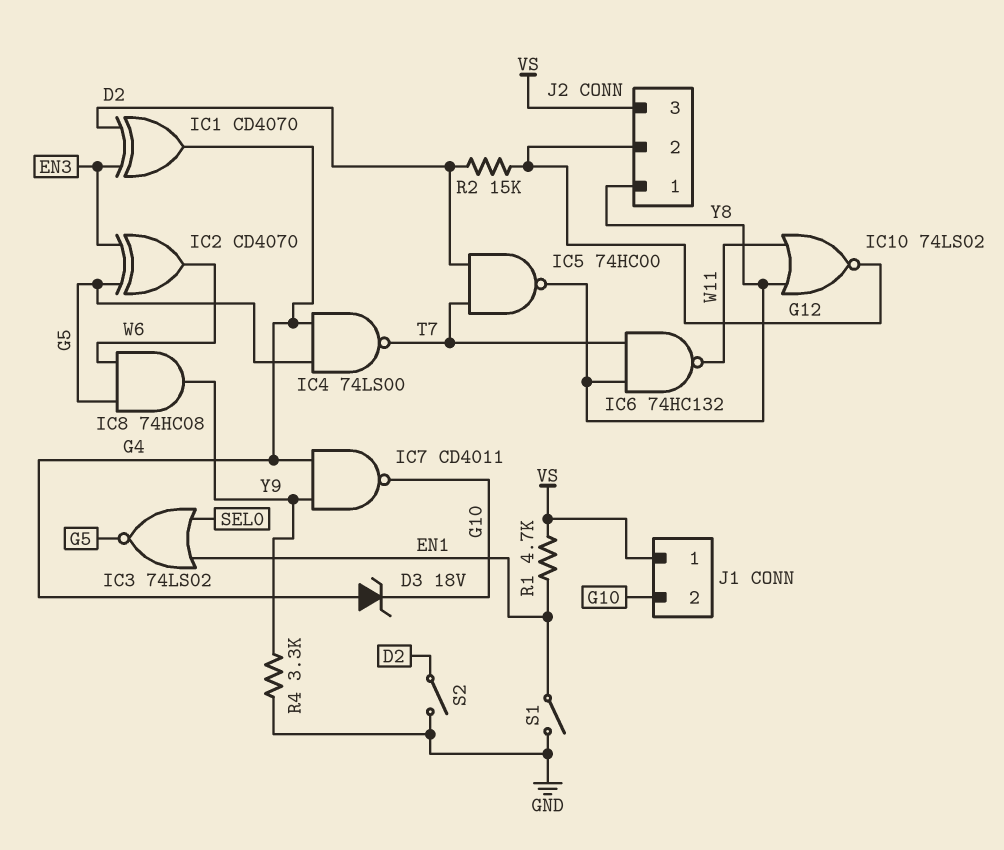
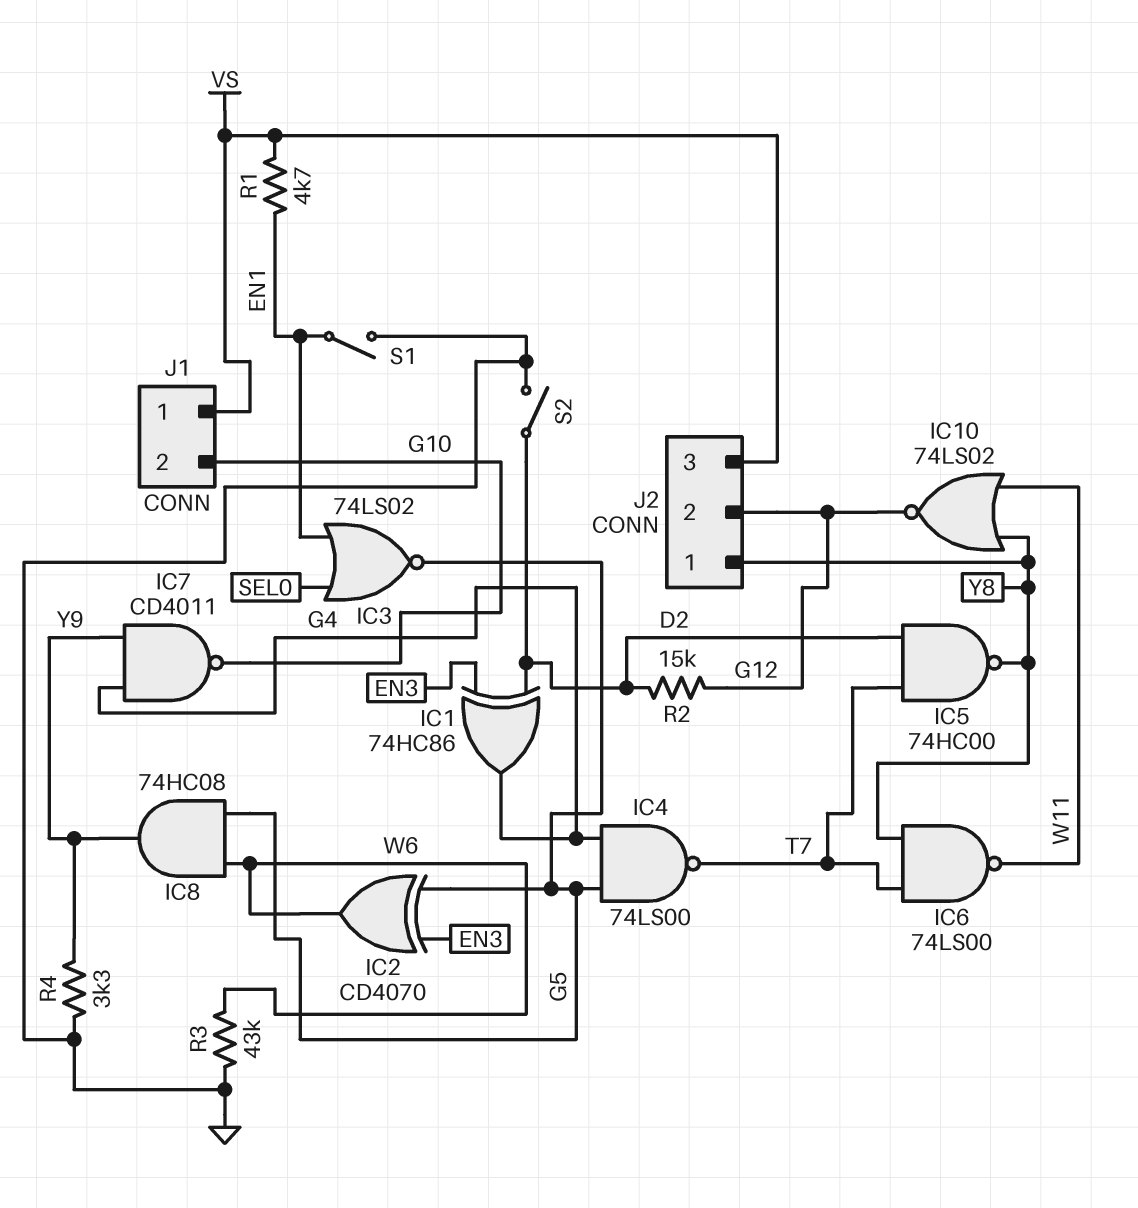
D3: zener 18V (A G4, K G10) -> none
IC1: XOR CD4070 (in D2, in EN3, out G4) -> XOR 74HC86 (in D2, in EN3, out G4)
IC6: NAND 74HC132 (in T7, in Y8, out W11) -> NAND 74LS00 (in T7, in Y8, out W11)
R3: none -> 43k (GND, W6)

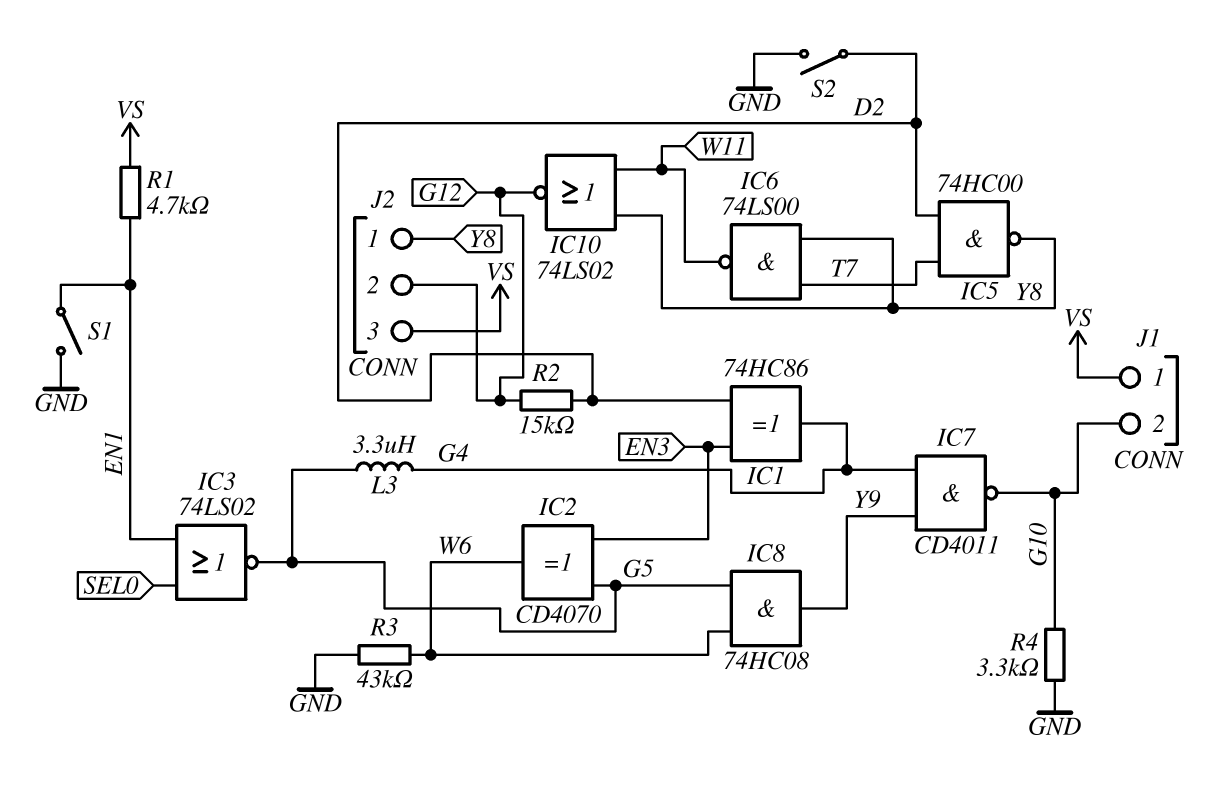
IC4: NAND 74LS00 (in G4, in G5, out T7) -> none
L3: none -> 3.3uH (G4, G5)
R4: 3.3k (GND, Y9) -> 3.3k (G10, GND)

